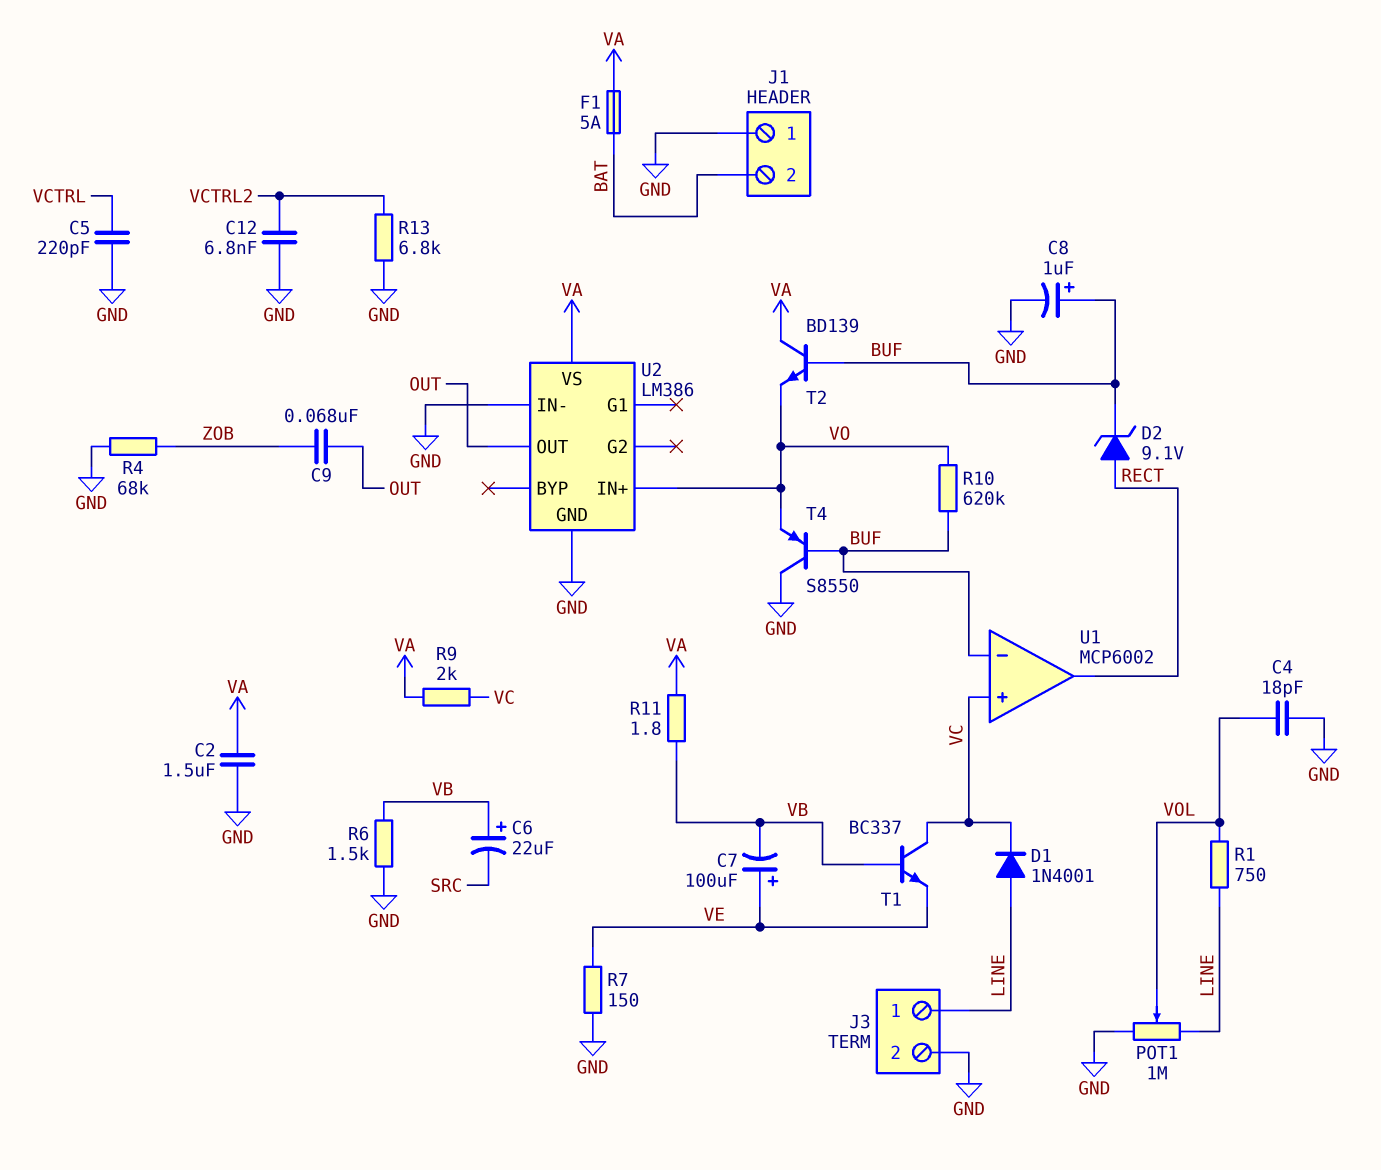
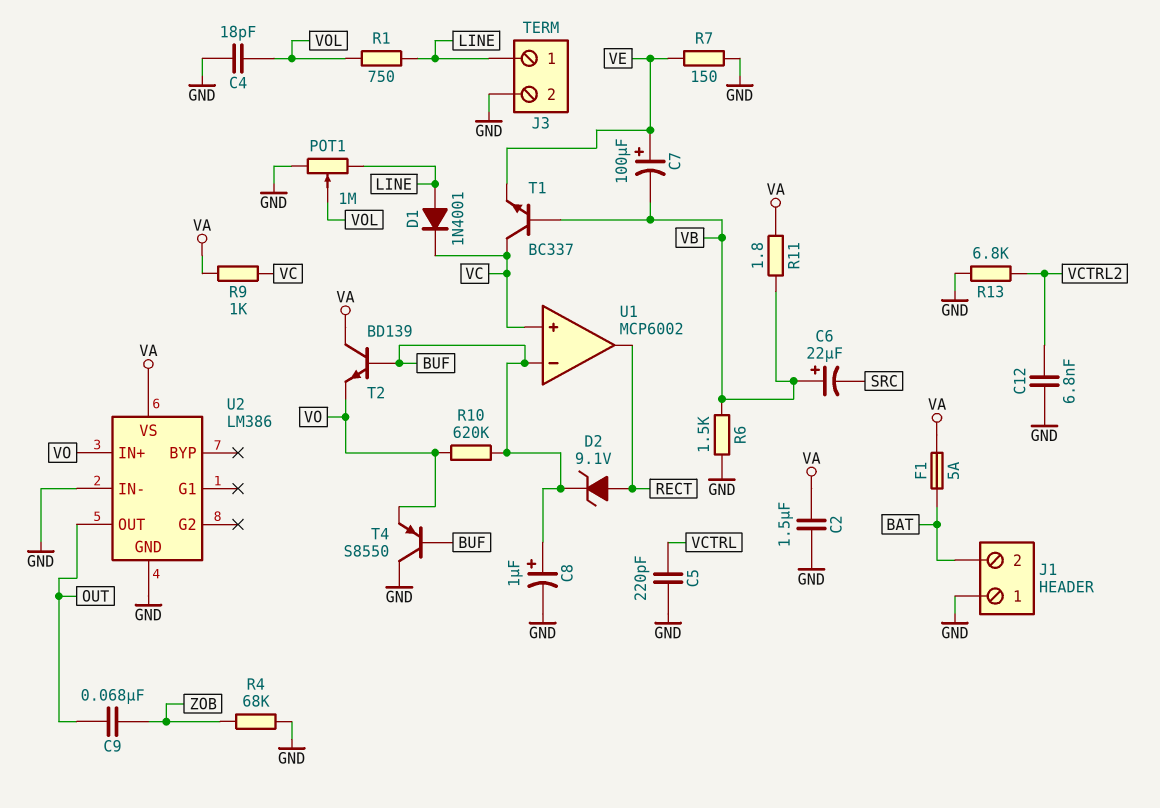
R9: 2k (VA, VC) -> 1k (VA, VC)

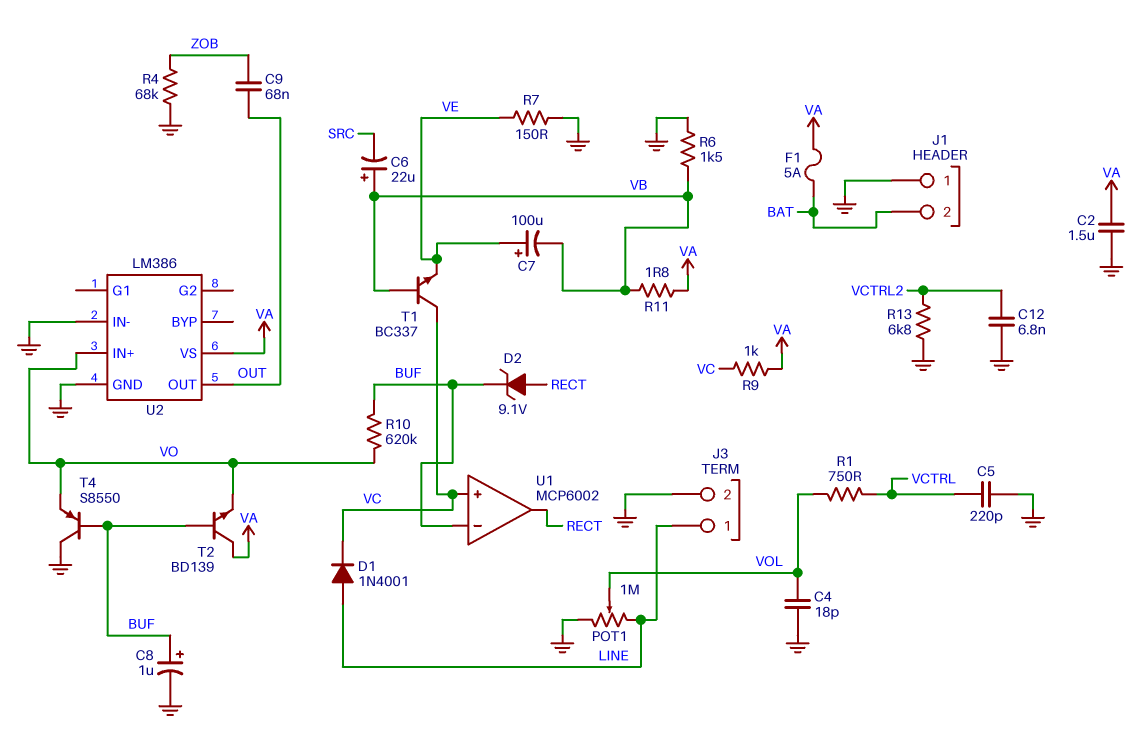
R1: 750 (LINE, VOL) -> 750 (VCTRL, VOL)

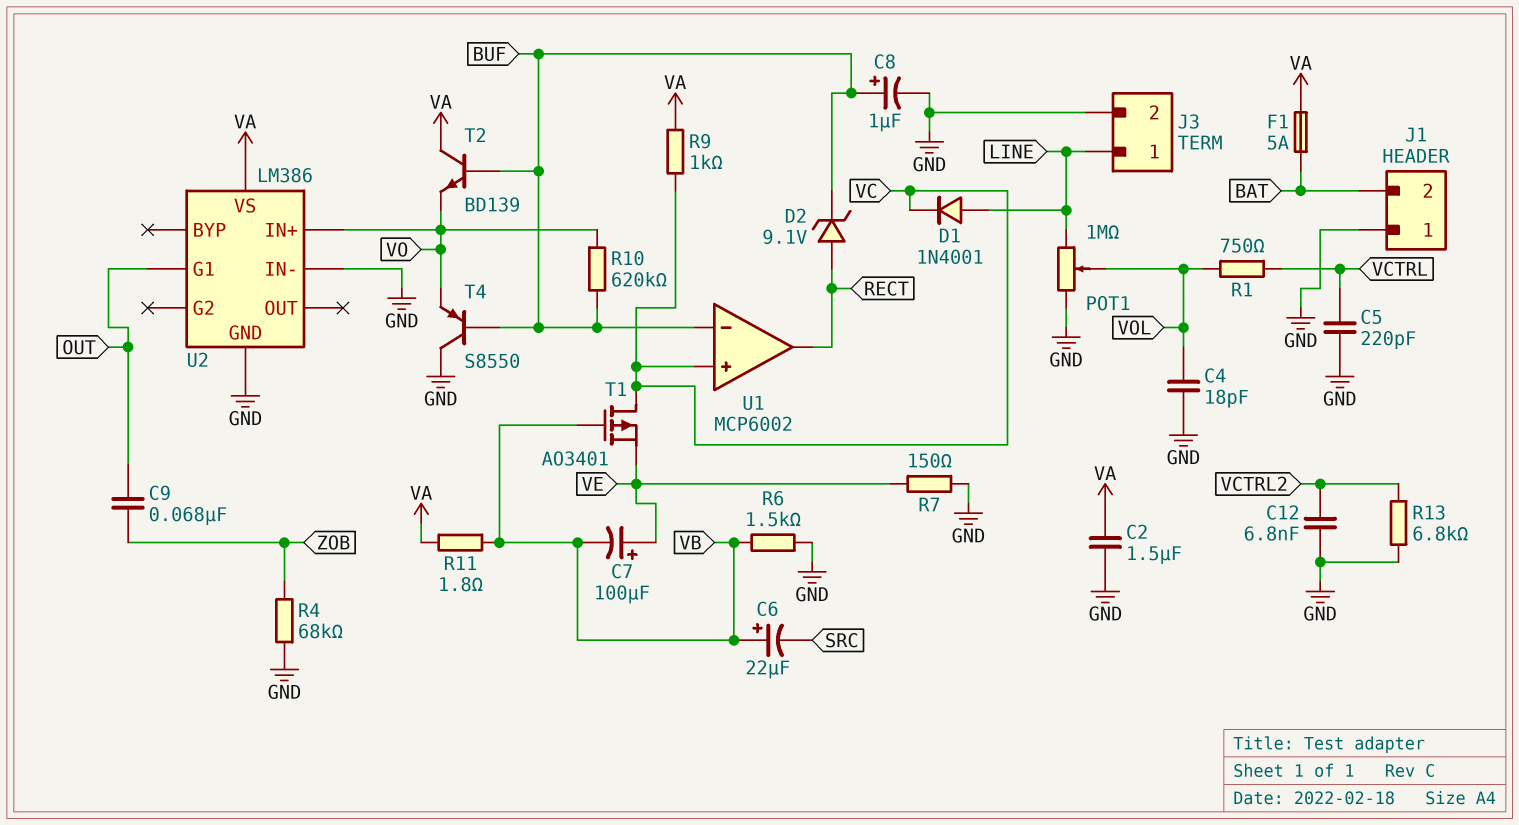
T1: NPN BC337 (B VB, C VC, E VE) -> PMOS AO3401 (G VB, D VC, S VE)
U2 pin G1: none -> OUT
U2 pin OUT: OUT -> none

